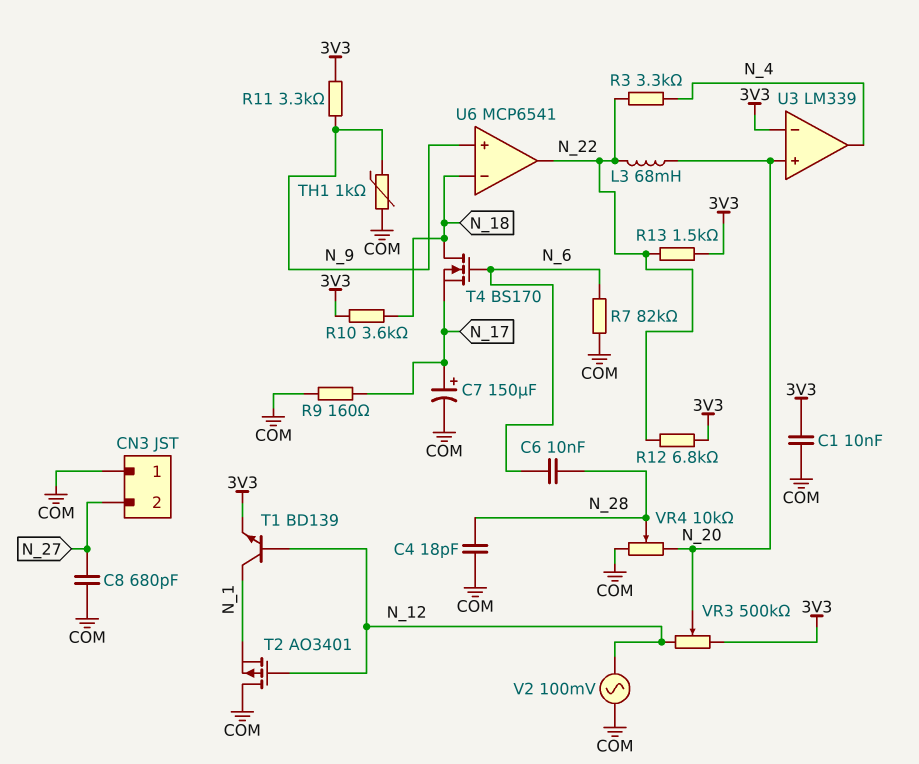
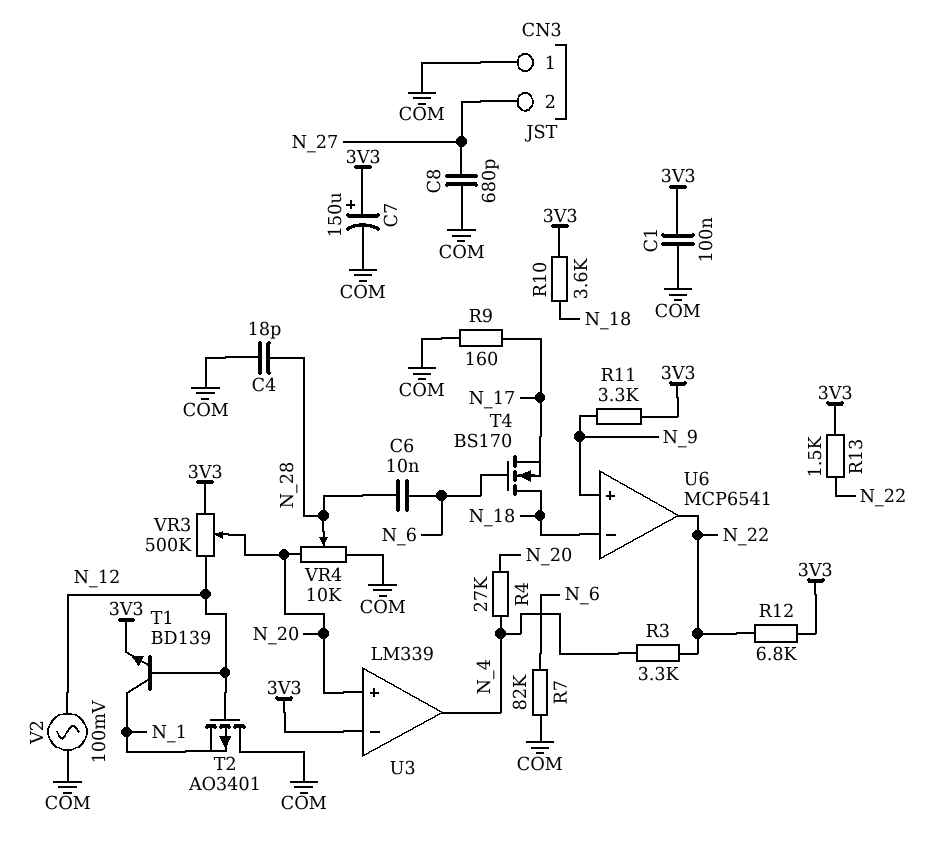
C1: 10nF (3V3, COM) -> 100nF (3V3, COM)
C7: 150uF (plus N_17, minus COM) -> 150uF (plus 3V3, minus COM)
L3: 68mH (N_20, N_22) -> none
R4: none -> 27k (N_4, N_20)
TH1: 1k (COM, N_9) -> none

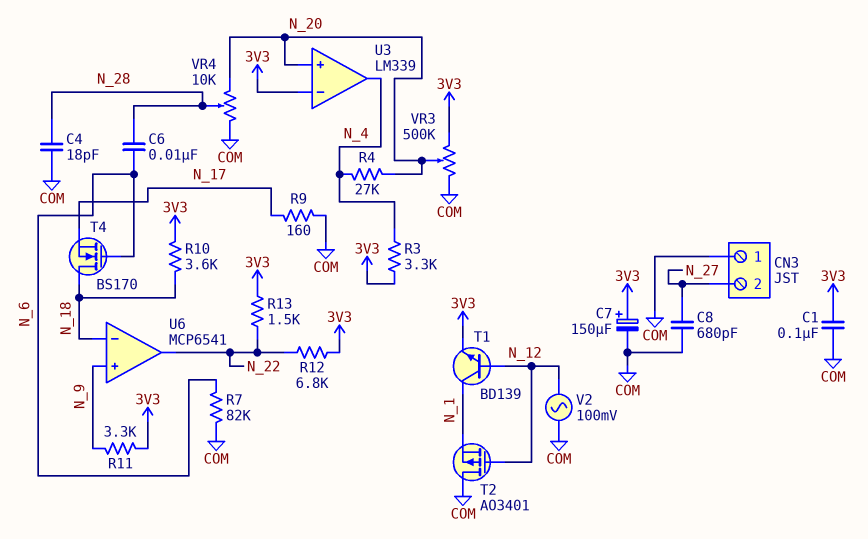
R3: 3.3k (N_4, N_22) -> 3.3k (3V3, N_4)
VR3: 500k (3V3, N_12, wiper N_20) -> 500k (3V3, COM, wiper N_20)

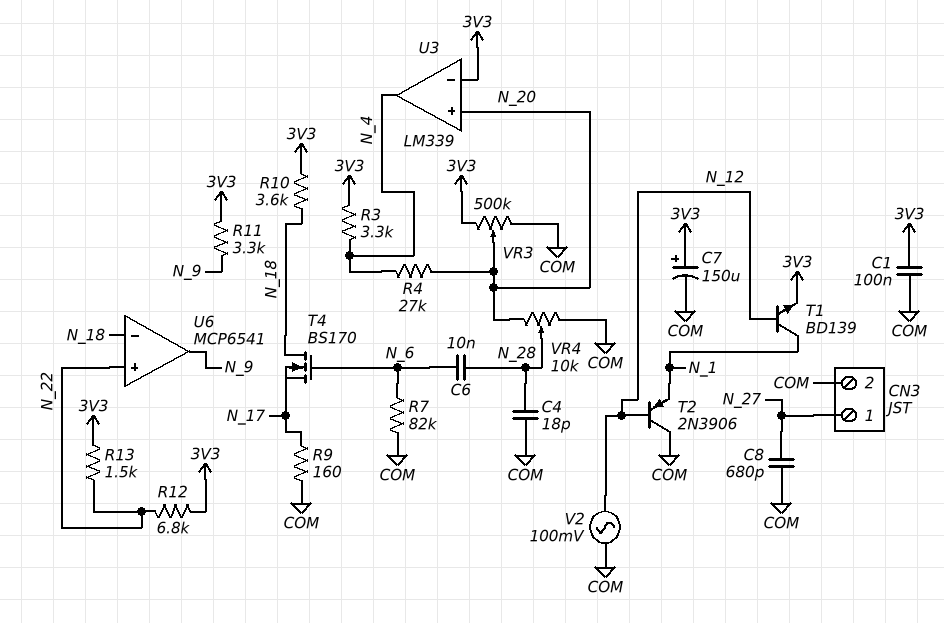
CN3 pin 1: COM -> N_27
CN3 pin 2: N_27 -> COM
T2: PMOS AO3401 (G N_12, D COM, S N_1) -> PNP 2N3906 (B N_12, C COM, E N_1)
U6 pin in+: N_9 -> N_22
U6 pin out: N_22 -> N_9

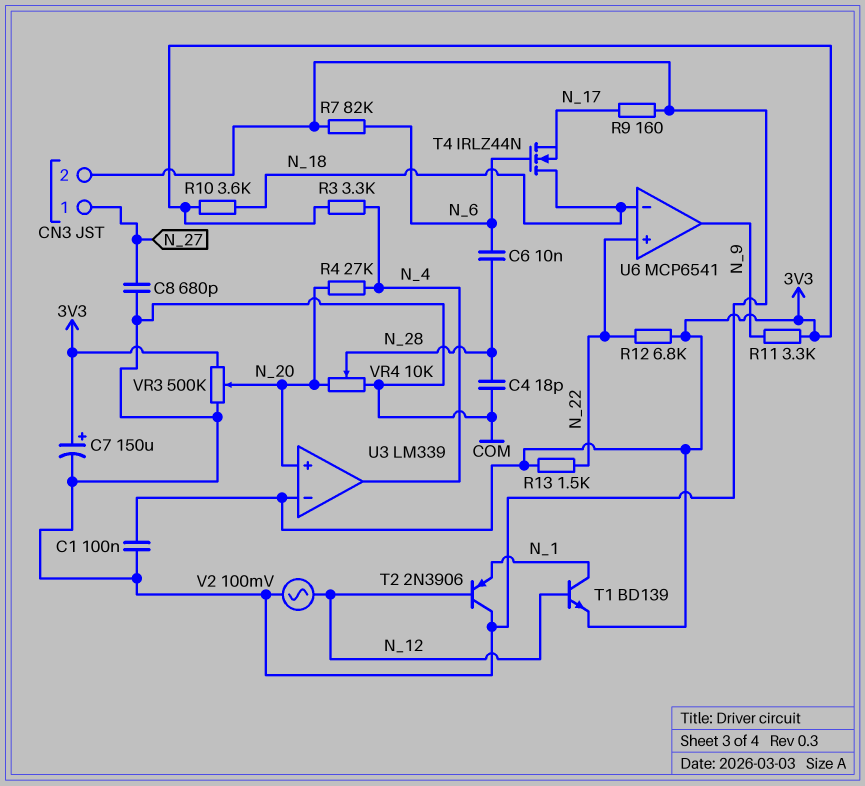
T4: NMOS BS170 (G N_6, D N_18, S N_17) -> NMOS IRLZ44N (G N_6, D N_18, S N_17)

